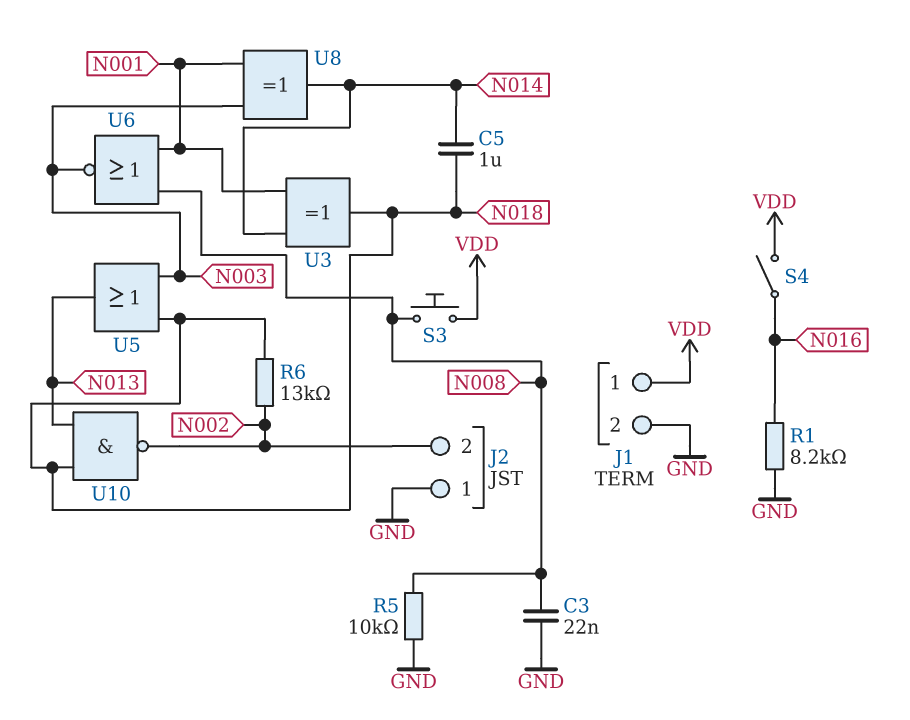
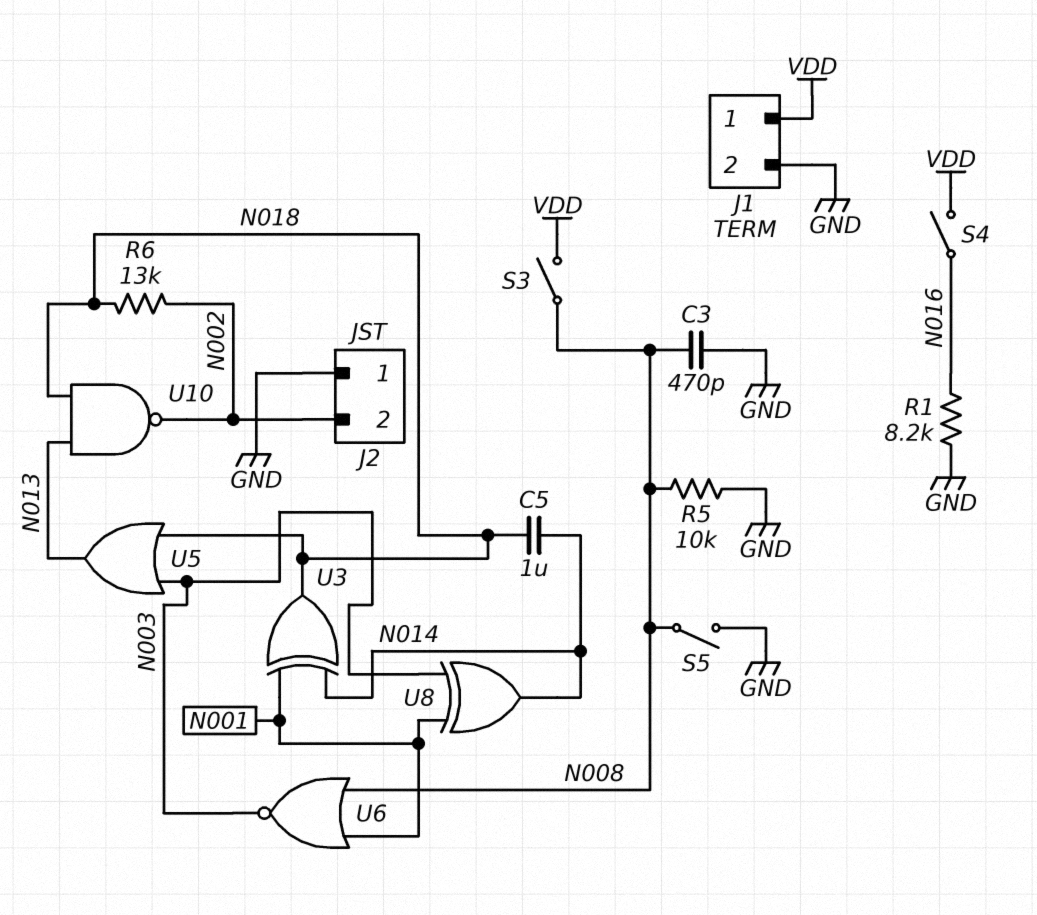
C3: 22nF (GND, N008) -> 470pF (GND, N008)
S3: button (N008, VDD) -> switch (N008, VDD)
S5: none -> switch (GND, N008)

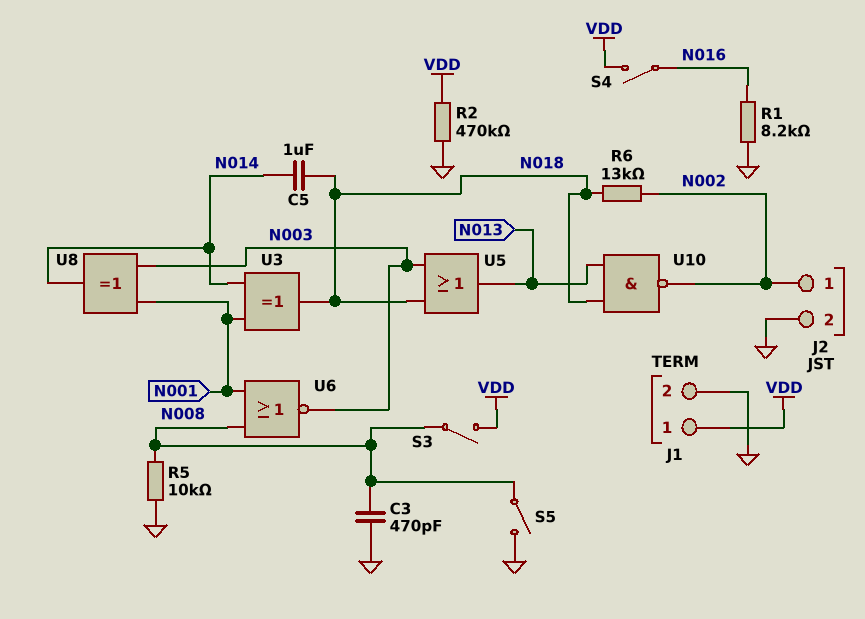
J2 pin 1: GND -> N002
J2 pin 2: N002 -> GND
R2: none -> 470k (GND, VDD)

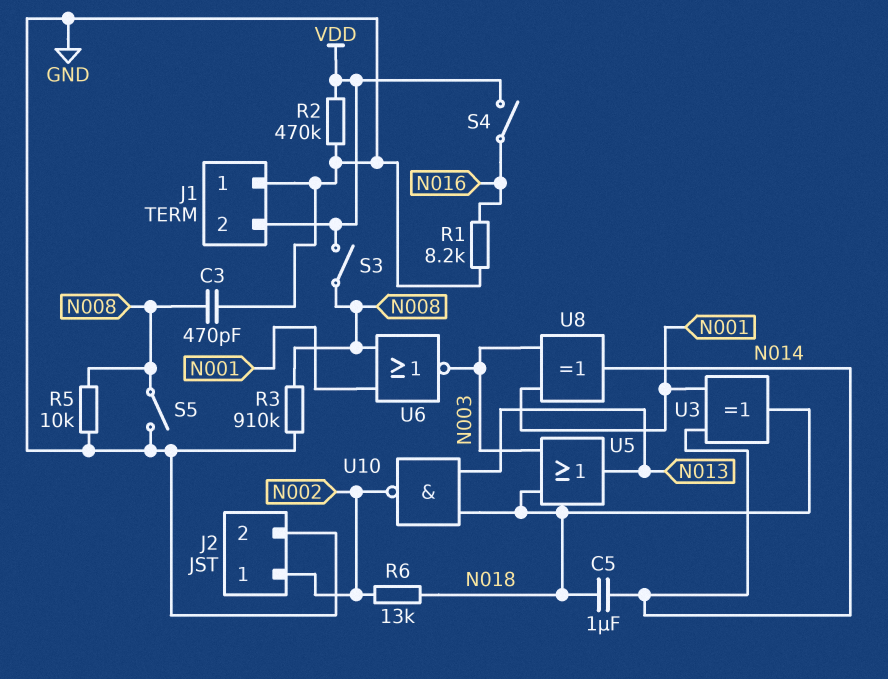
J1 pin 1: VDD -> GND
J1 pin 2: GND -> VDD
R3: none -> 910k (GND, N008)

